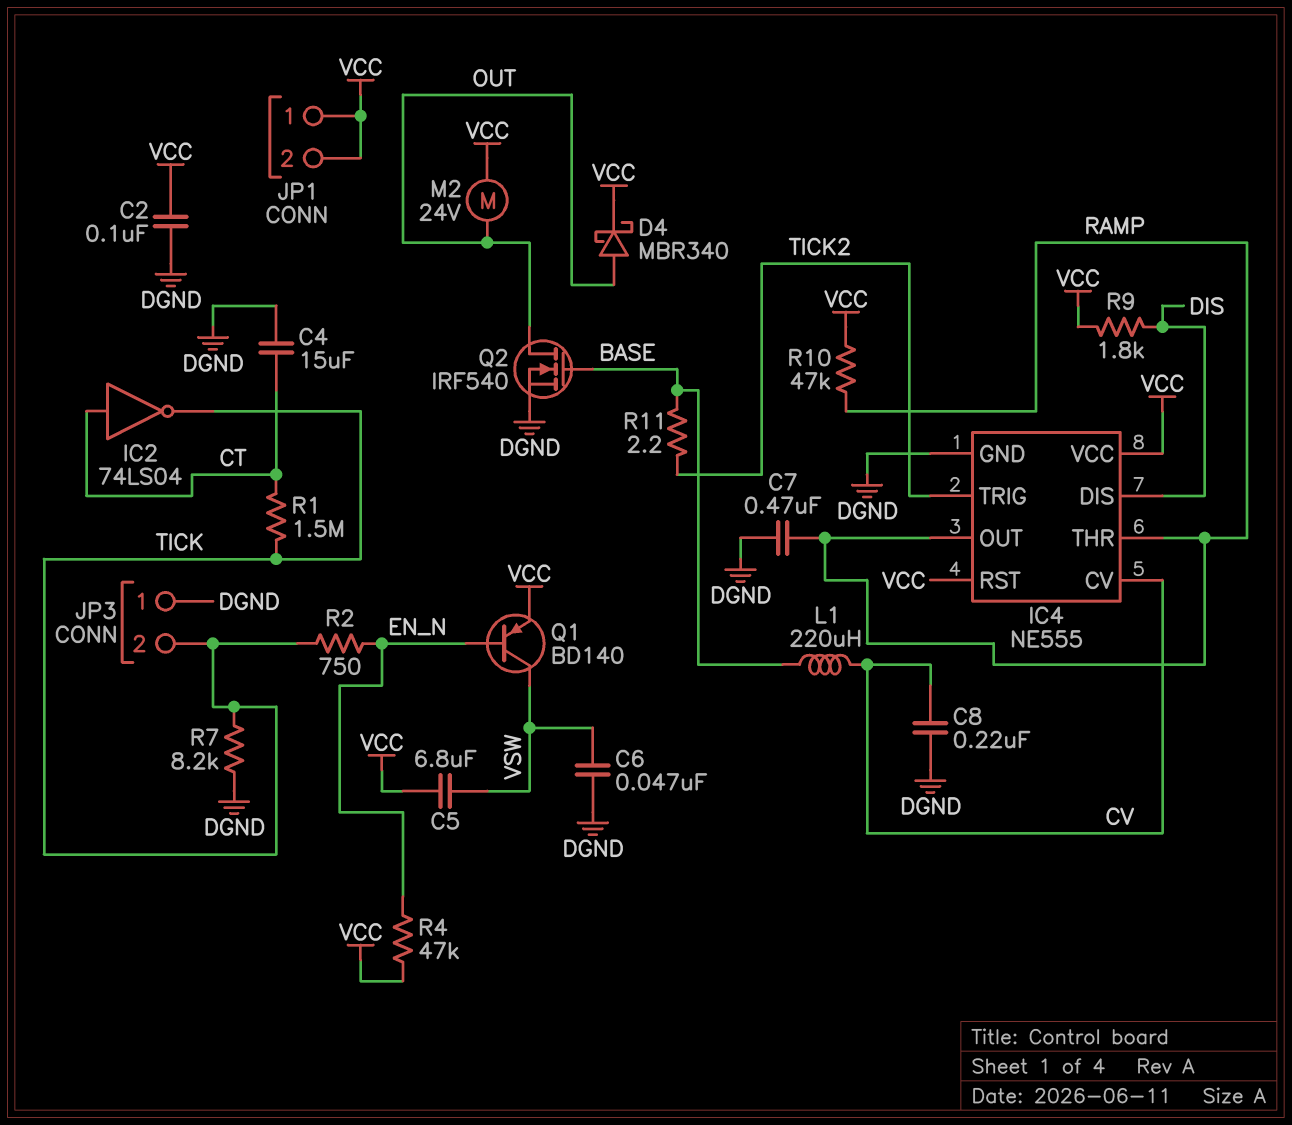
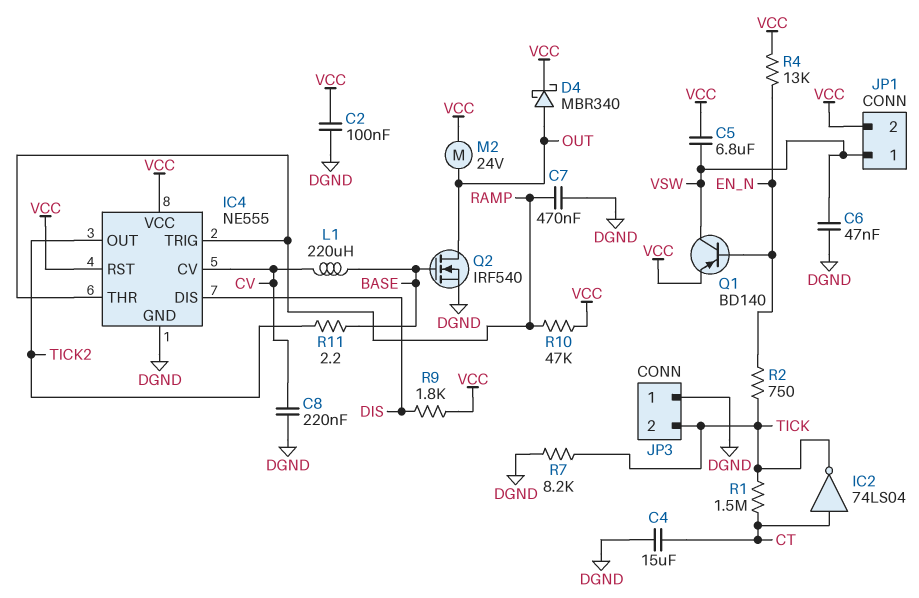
IC4 pin OUT: RAMP -> TICK2
IC4 pin TRIG: TICK2 -> RAMP
JP1 pin 1: VCC -> VSW
R4: 47k (EN_N, VCC) -> 13k (EN_N, VCC)

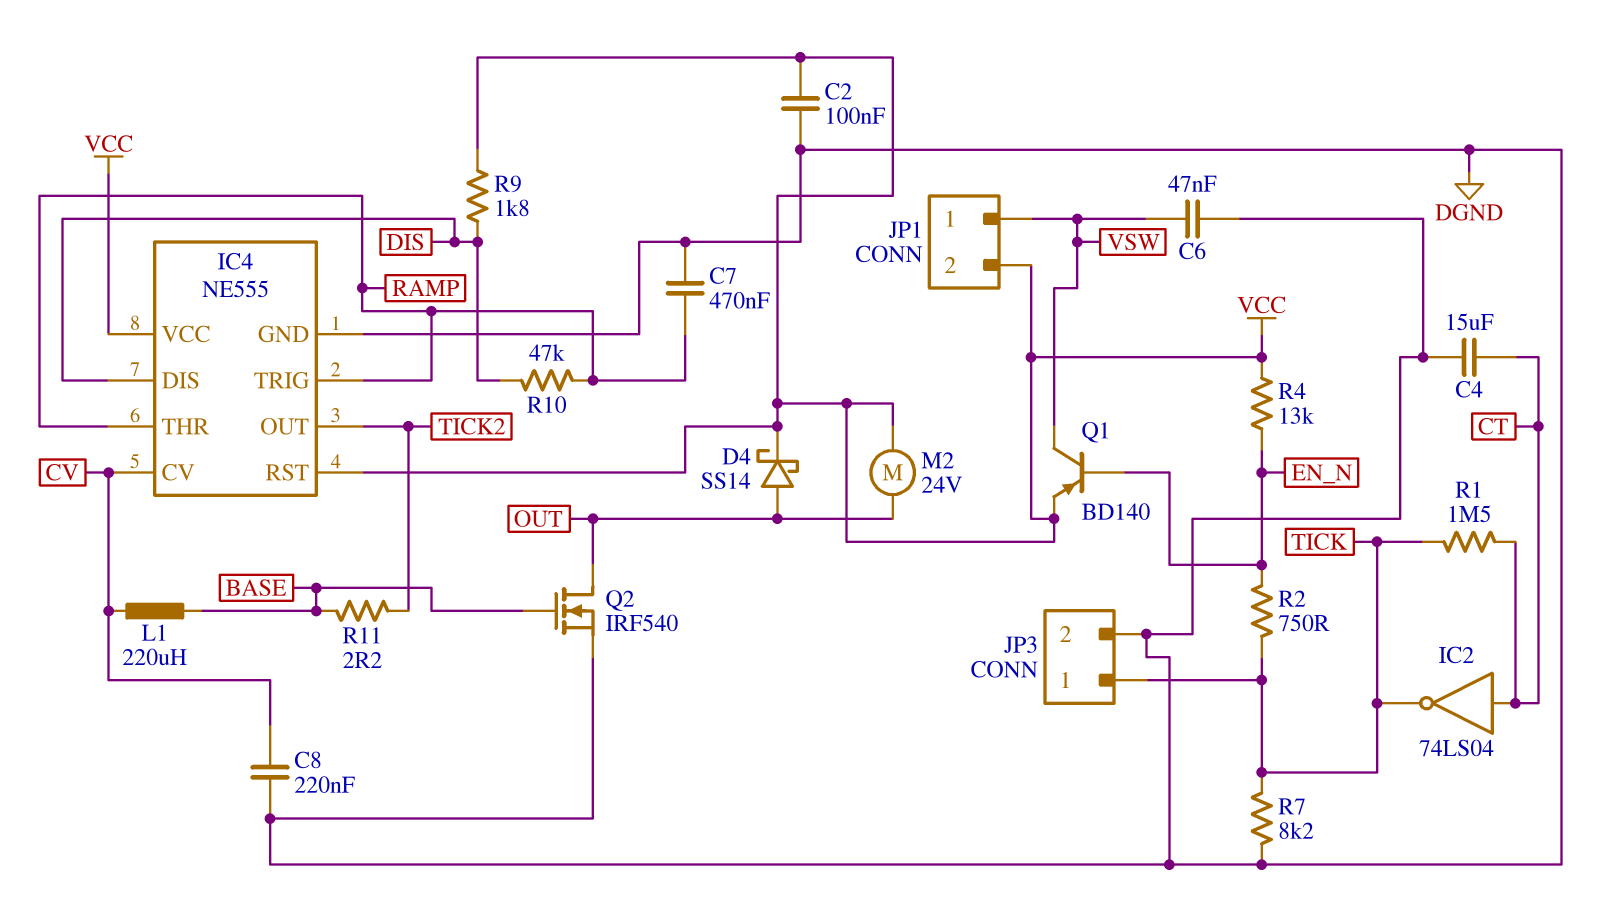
C5: 6.8uF (VCC, VSW) -> none
D4: schottky MBR340 (A OUT, K VCC) -> schottky SS14 (A OUT, K VCC)
JP3 pin 1: DGND -> TICK
JP3 pin 2: TICK -> DGND
R10: 47k (RAMP, VCC) -> 47k (DIS, RAMP)

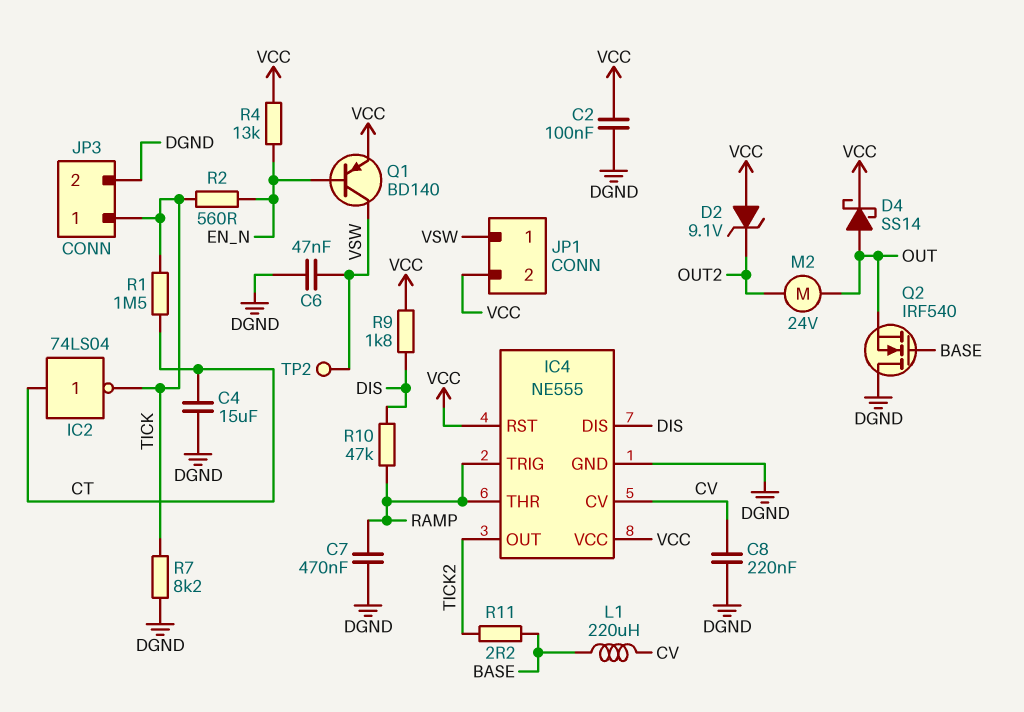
D2: none -> zener 9.1V (A VCC, K OUT2)
M2: motor 24V (OUT, VCC) -> motor 24V (OUT, OUT2)
Q2: NMOS IRF540 (G BASE, D OUT, S DGND) -> NMOS IRF540 (G BASE, D DGND, S OUT)
R2: 750 (EN_N, TICK) -> 560 (EN_N, TICK)
TP2: none -> test point (VSW)

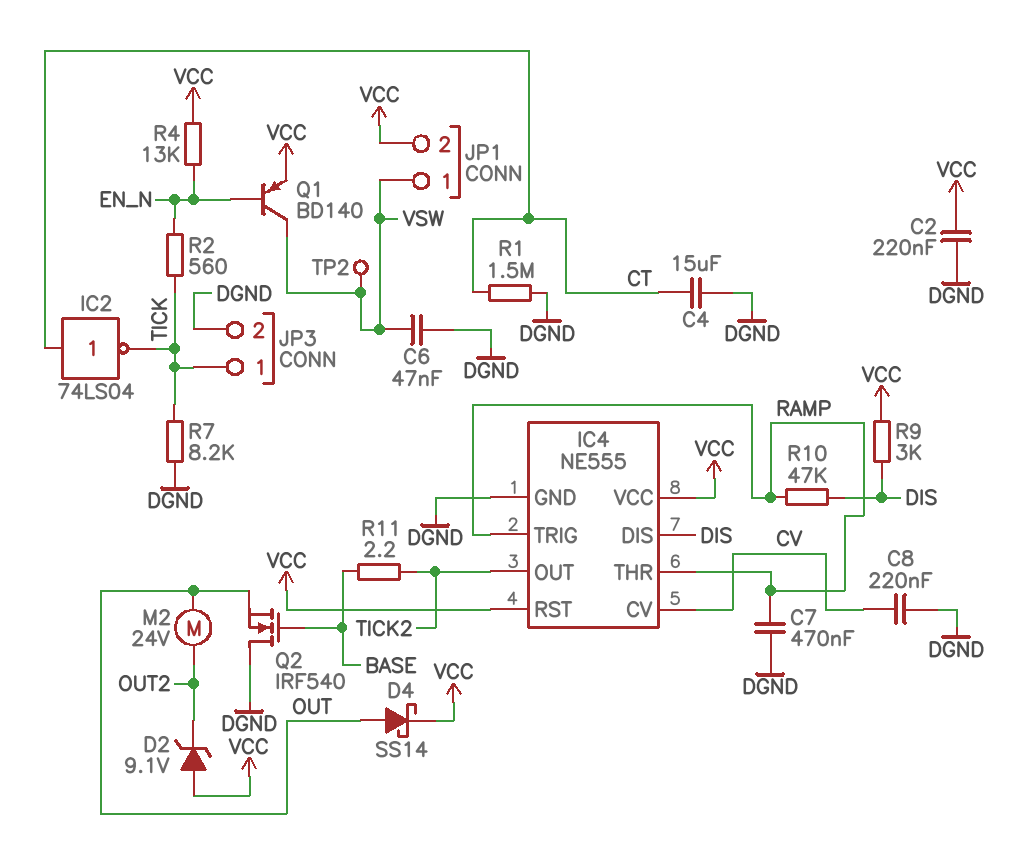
C2: 100nF (DGND, VCC) -> 220nF (DGND, VCC)
L1: 220uH (BASE, CV) -> none
R1: 1.5M (CT, TICK) -> 1.5M (CT, DGND)
R9: 1.8k (DIS, VCC) -> 3k (DIS, VCC)

